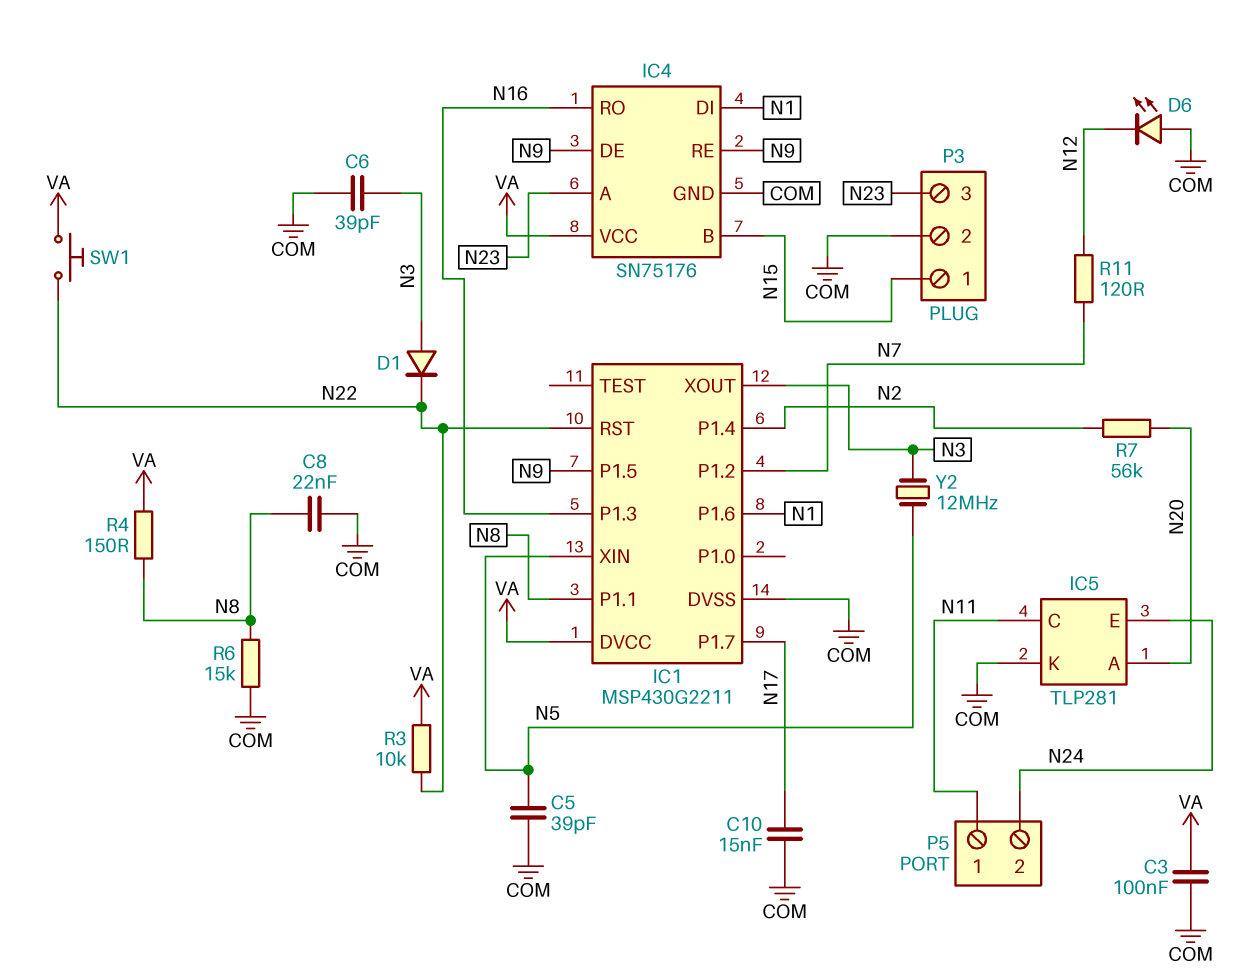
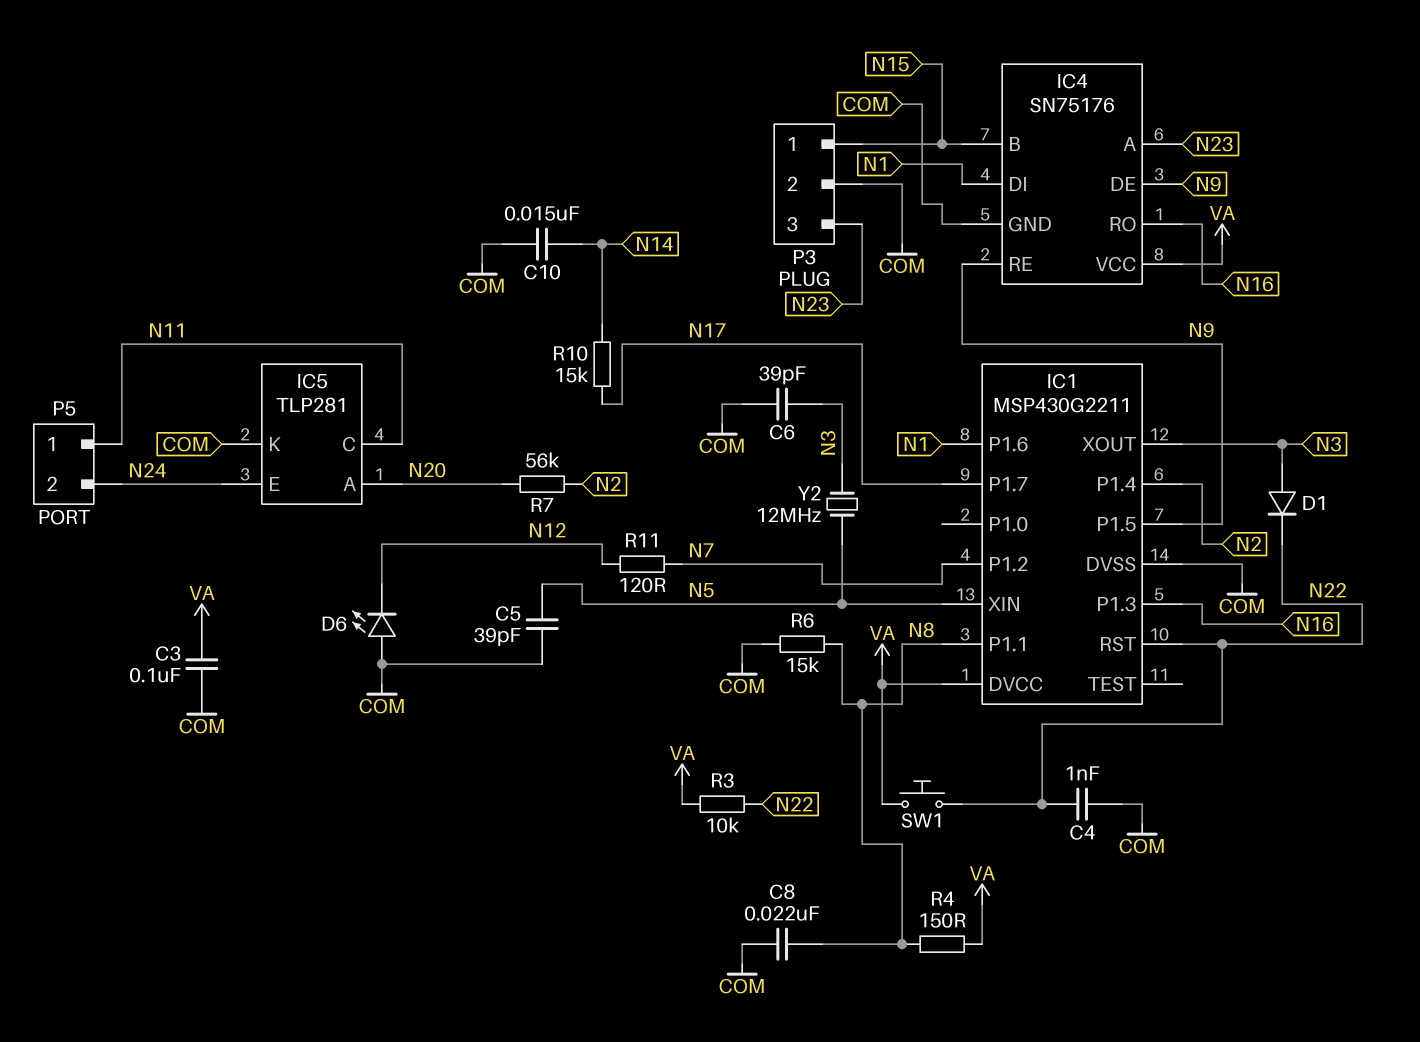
C4: none -> 1nF (COM, N22)
C10: 15nF (COM, N17) -> 15nF (COM, N14)
R10: none -> 15k (N14, N17)

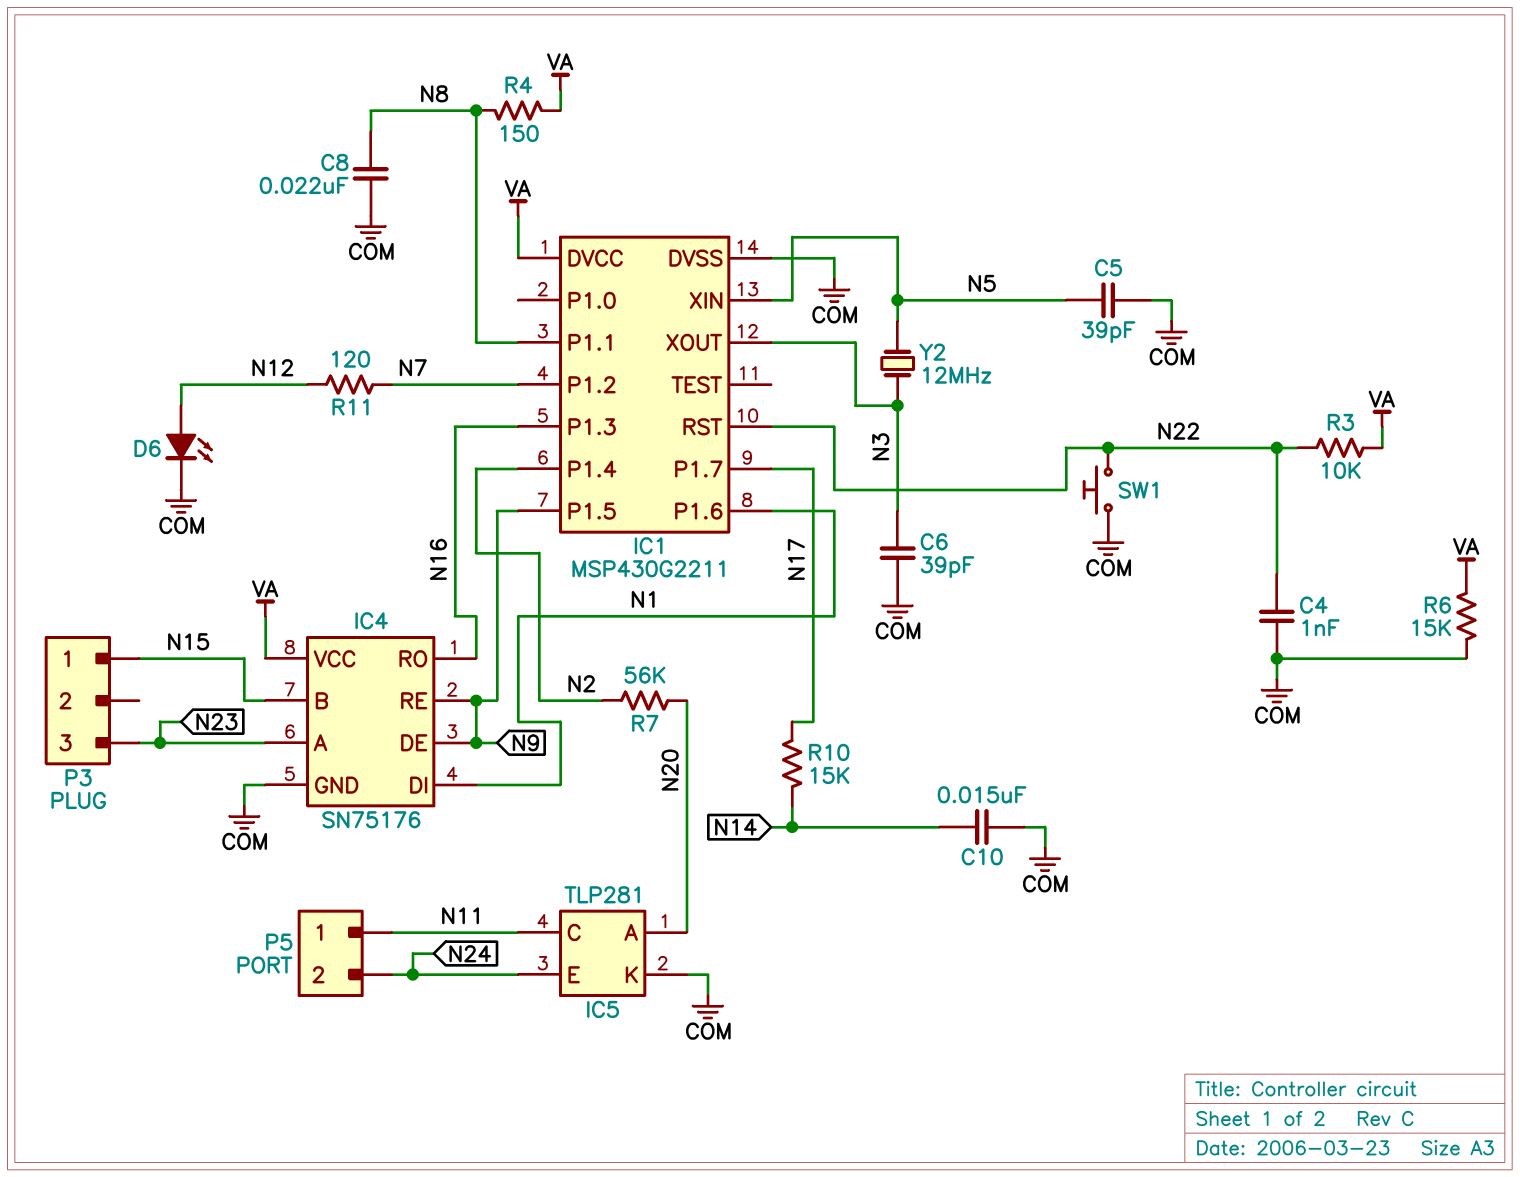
C3: 100nF (COM, VA) -> none
D1: diode (A N3, K N22) -> none
D6: LED (A COM, K N12) -> LED (A N12, K COM)
P3 pin 2: COM -> none
R6: 15k (COM, N8) -> 15k (COM, VA)
SW1: button (N22, VA) -> button (COM, N22)

